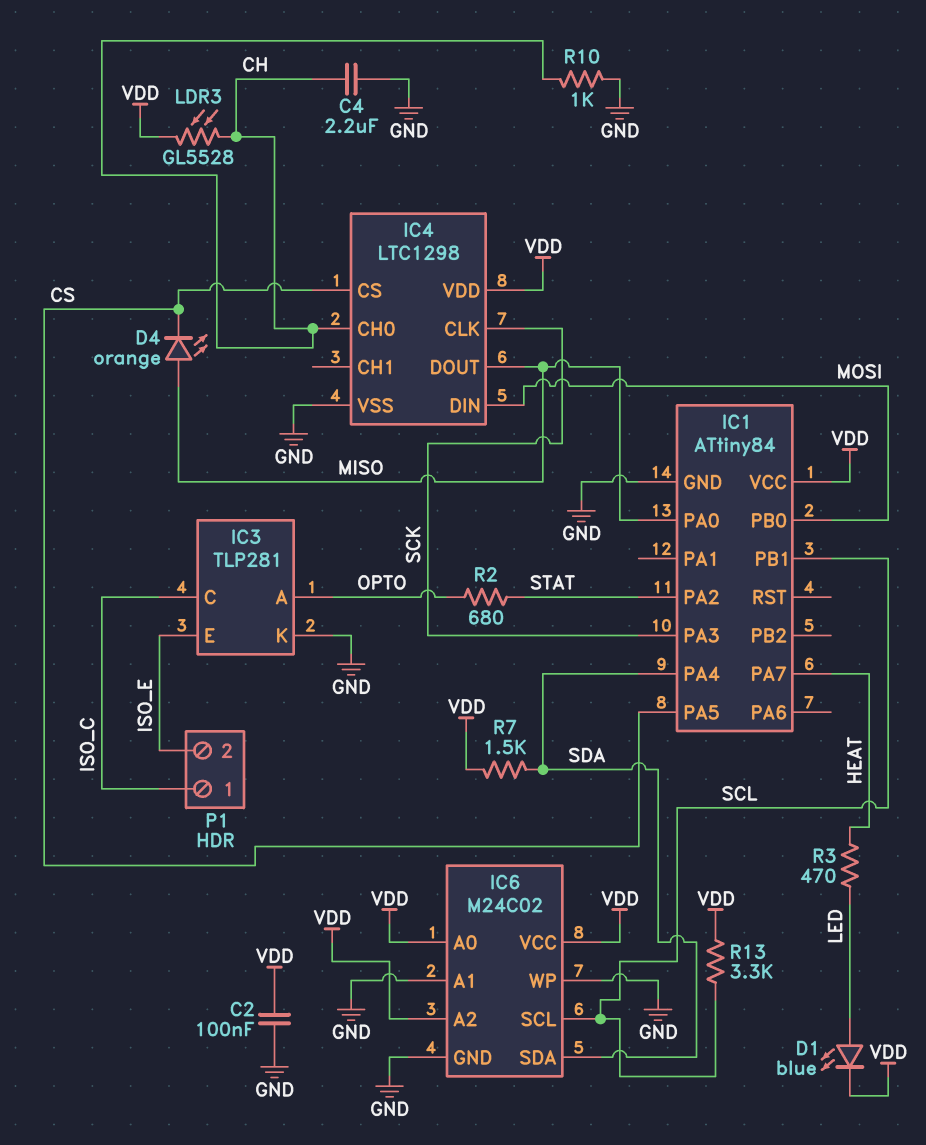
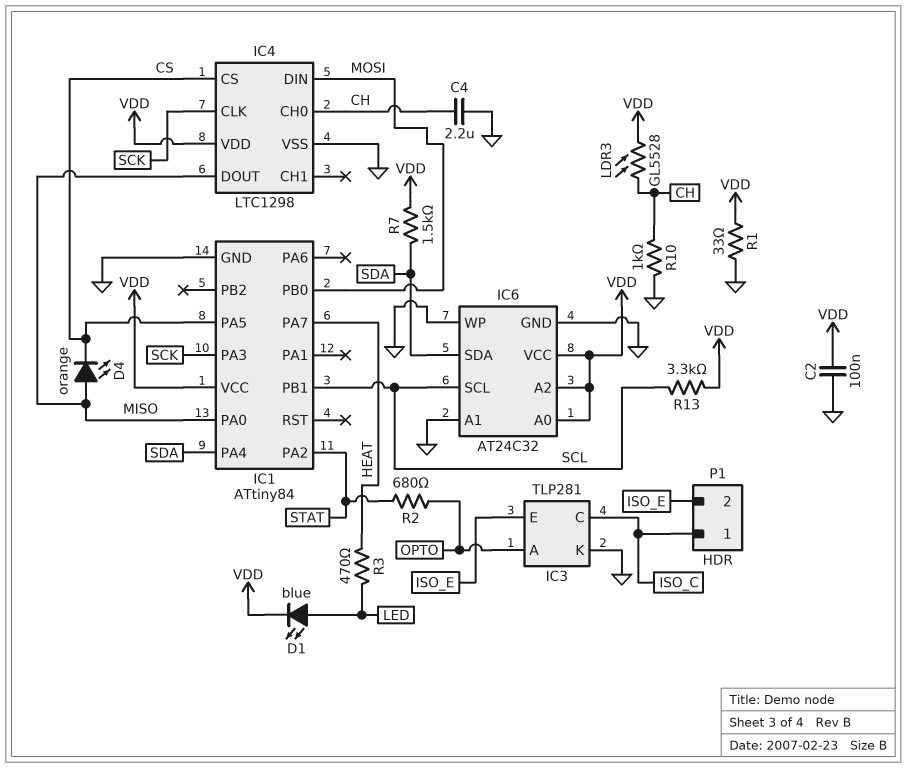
IC6: M24C02 -> AT24C32
R1: none -> 33 (GND, VDD)

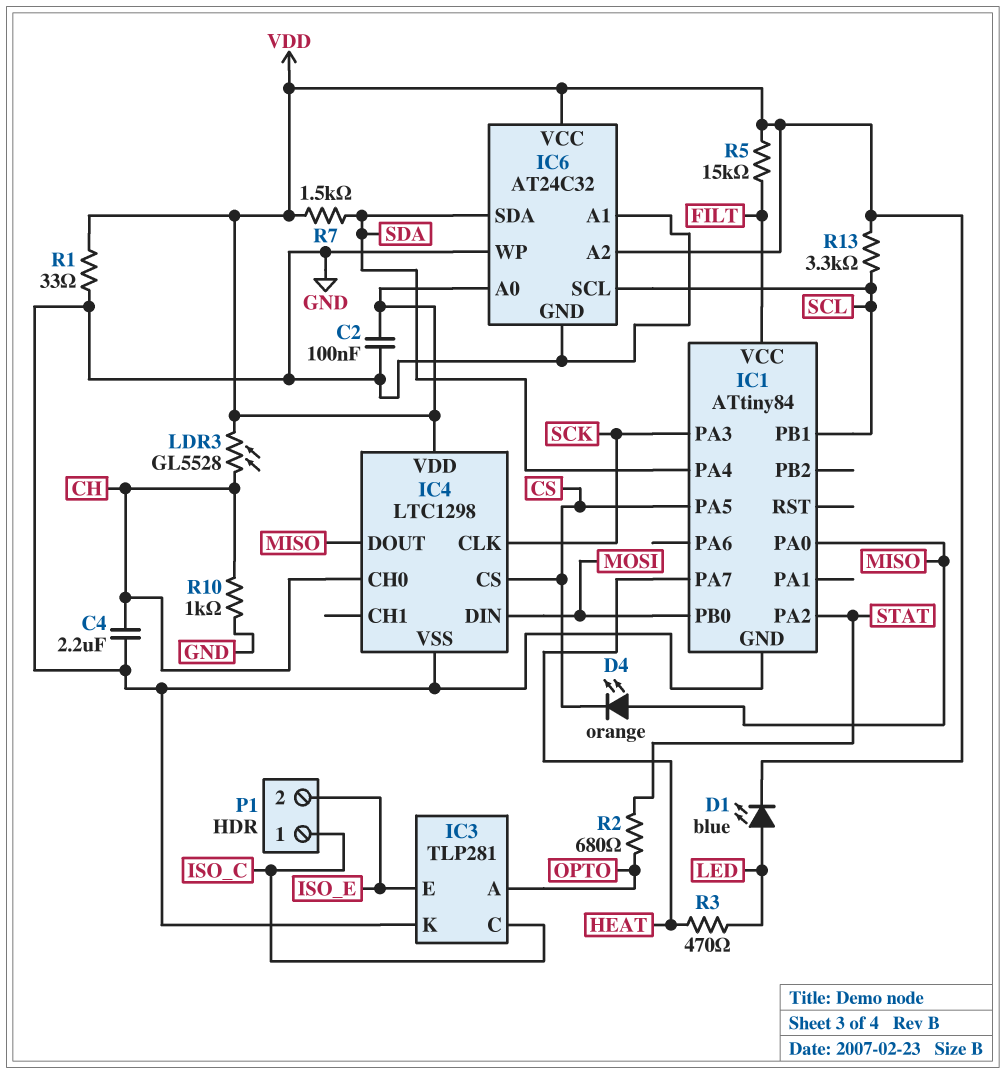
IC1 pin VCC: VDD -> FILT
R5: none -> 15k (FILT, VDD)

